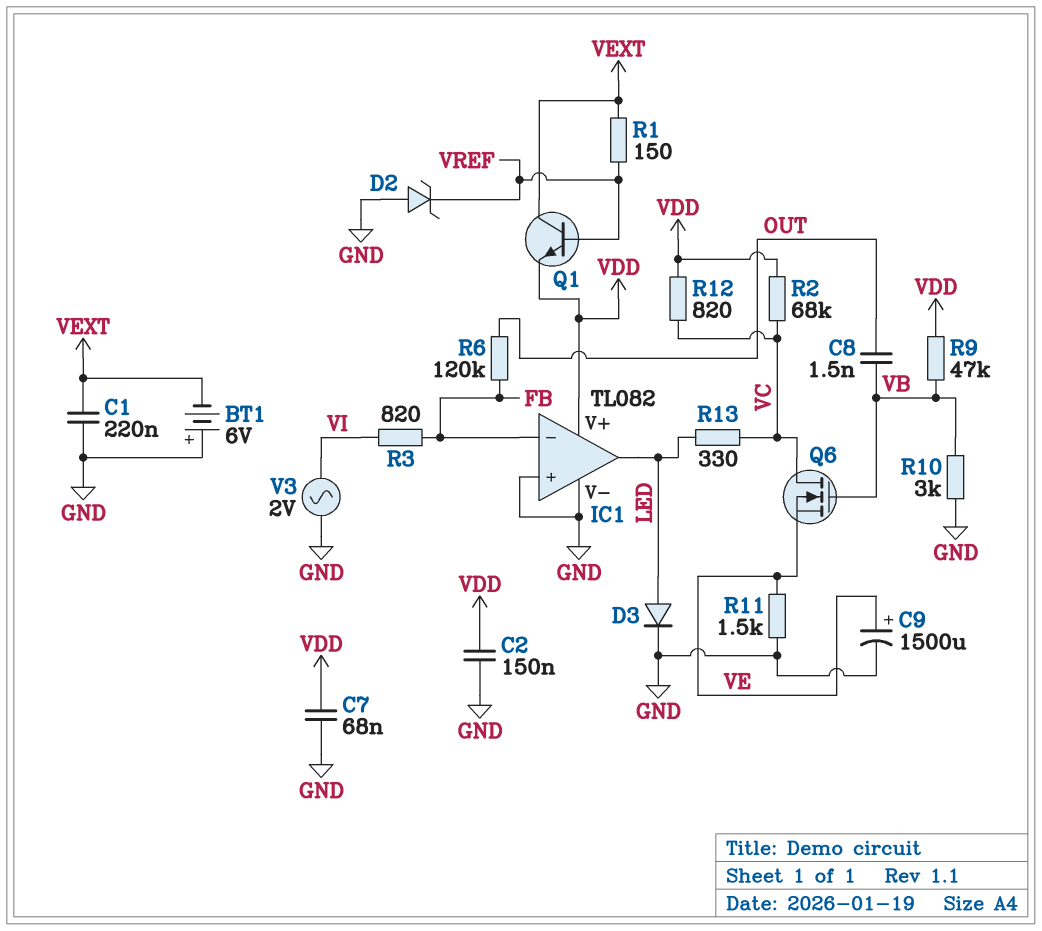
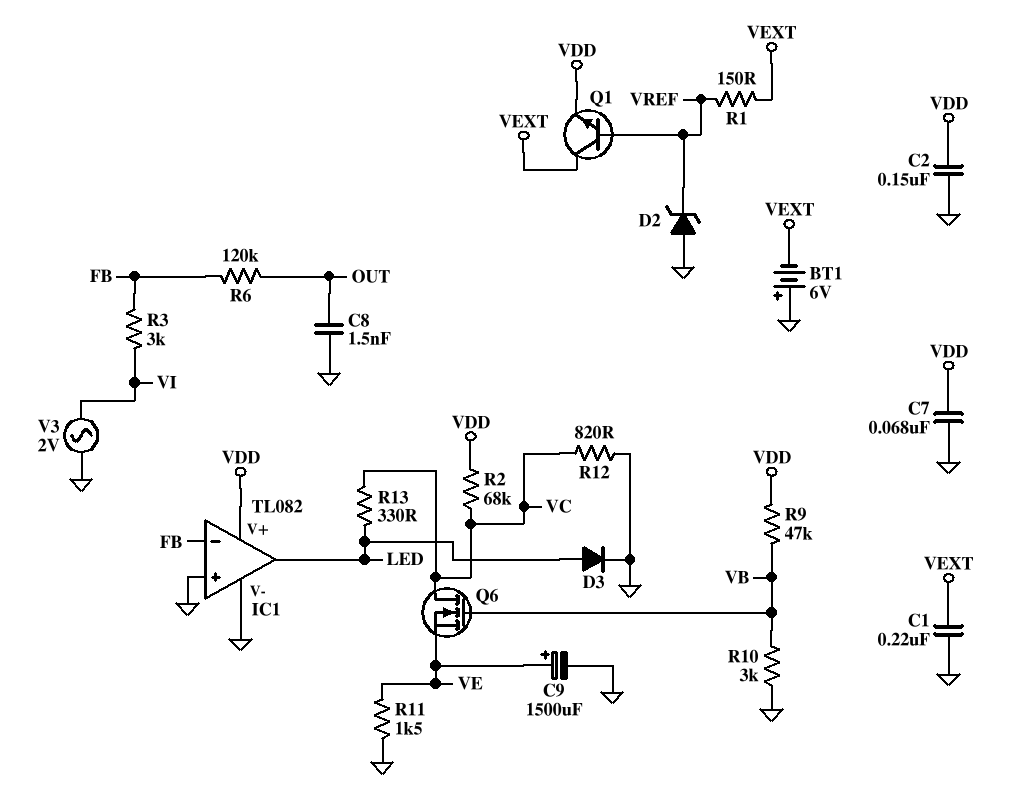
C8: 1.5nF (OUT, VB) -> 1.5nF (GND, OUT)
R3: 820 (FB, VI) -> 3k (FB, VI)
R12: 820 (VC, VDD) -> 820 (GND, VC)

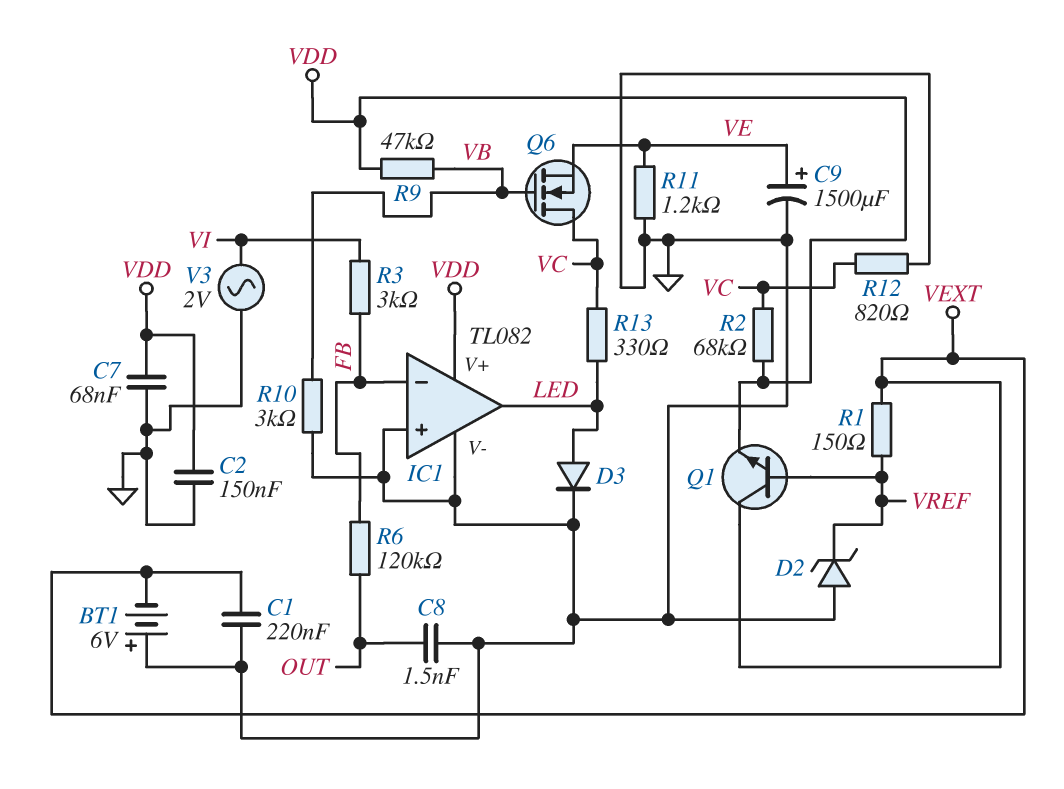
R11: 1.5k (GND, VE) -> 1.2k (GND, VE)

